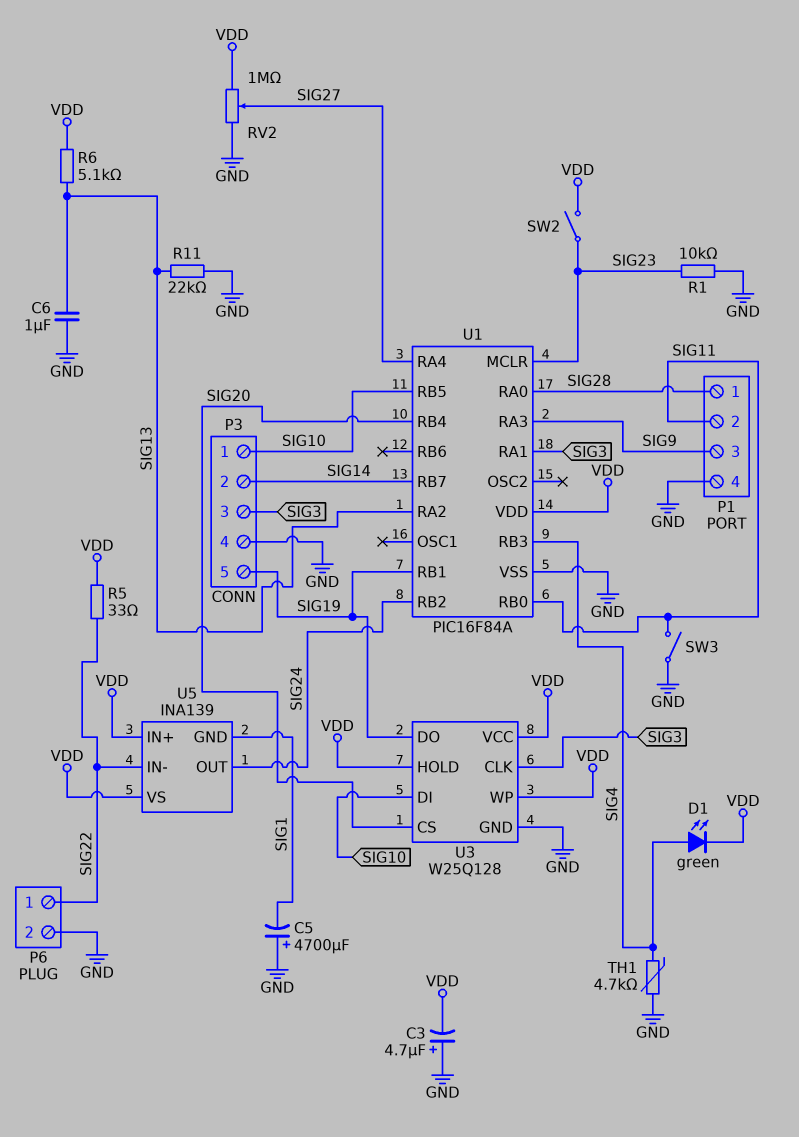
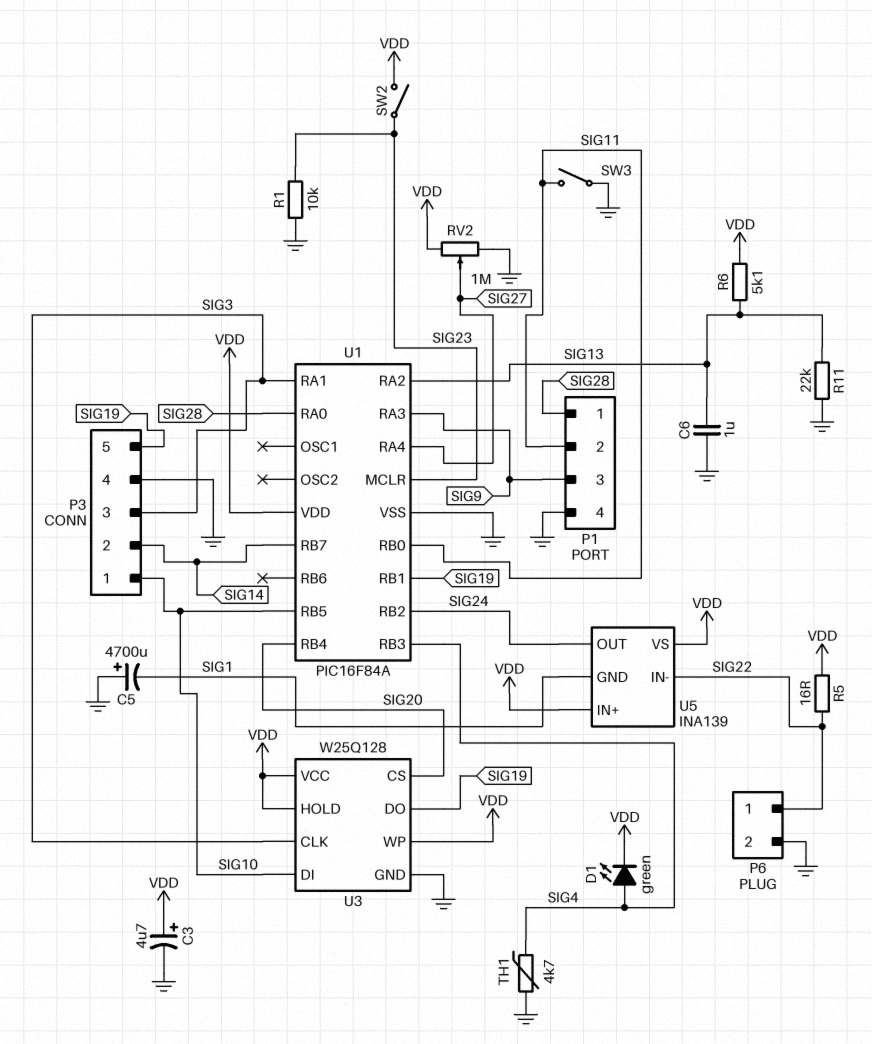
C3: 4.7uF (plus GND, minus VDD) -> 4.7uF (plus VDD, minus GND)
R5: 33 (SIG22, VDD) -> 16 (SIG22, VDD)

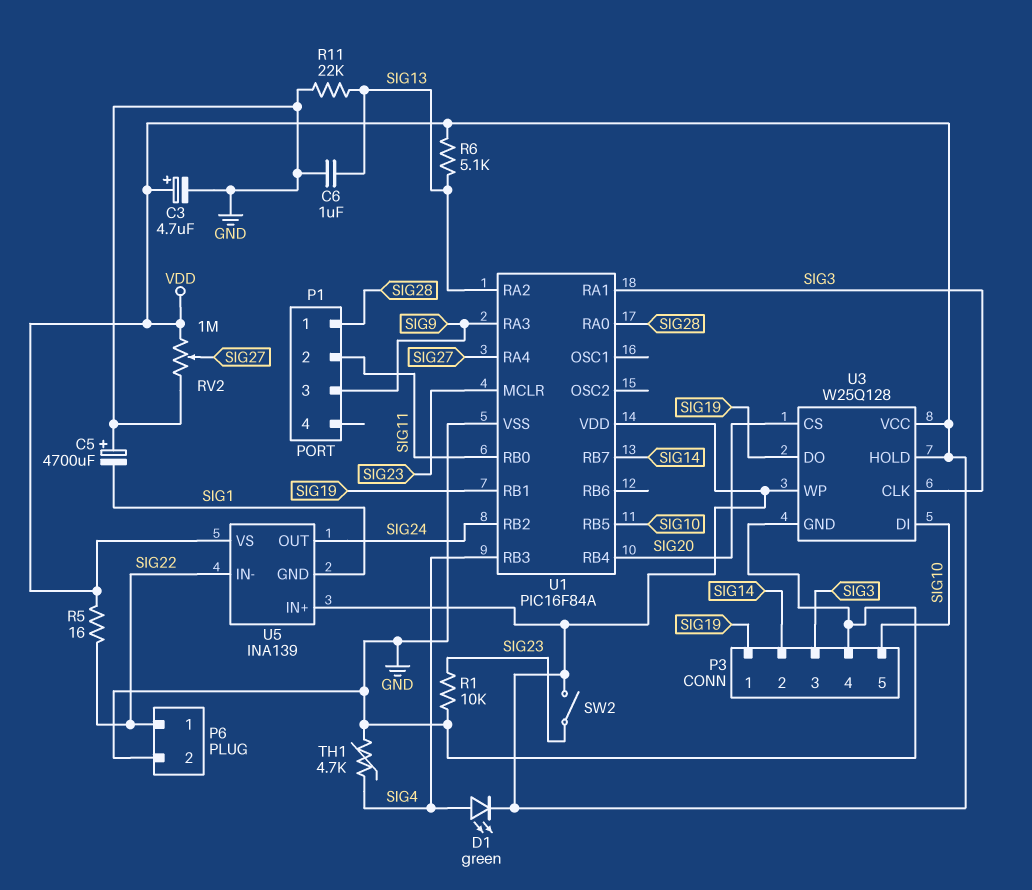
P1 pin 4: GND -> none
P3 pin 1: SIG10 -> SIG19
P3 pin 5: SIG19 -> SIG10
SW3: switch (GND, SIG11) -> none

